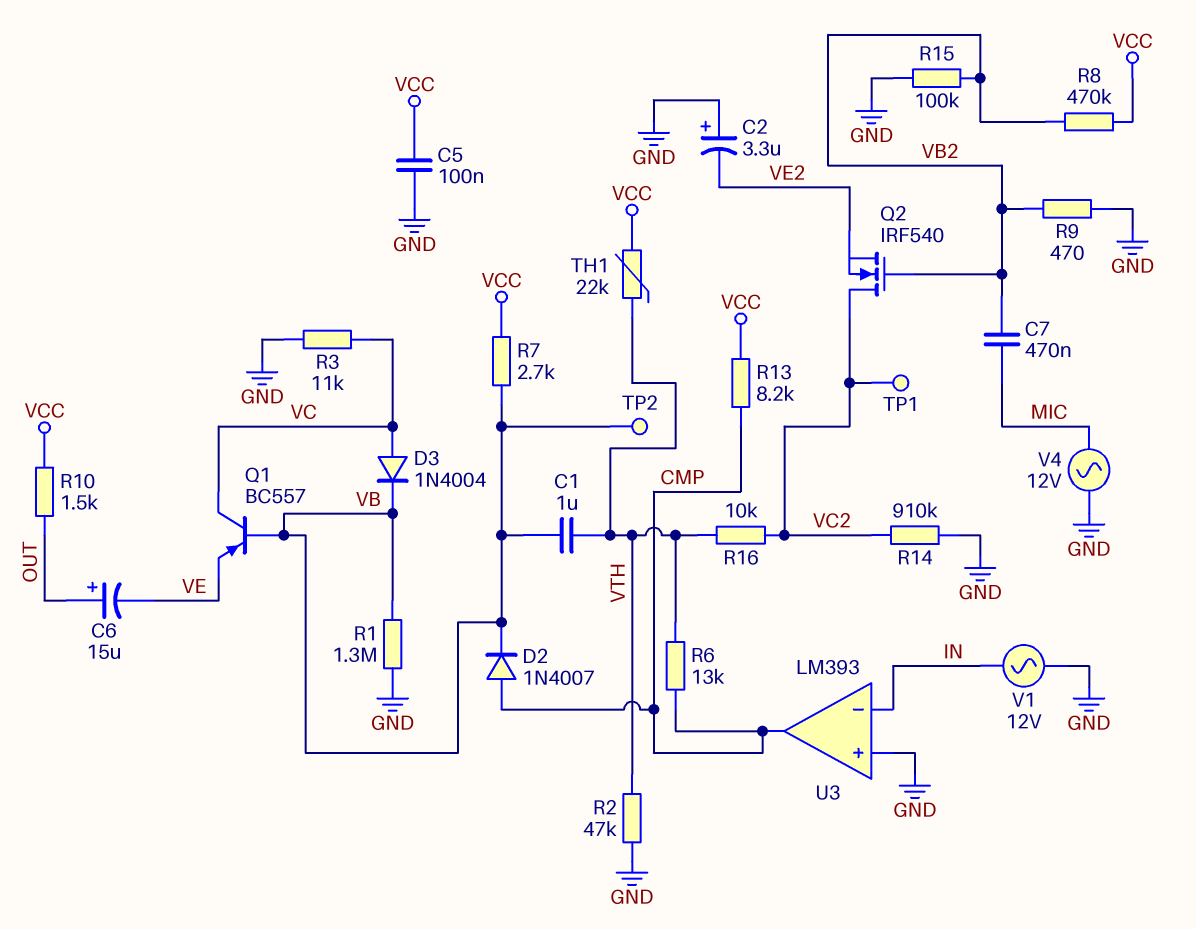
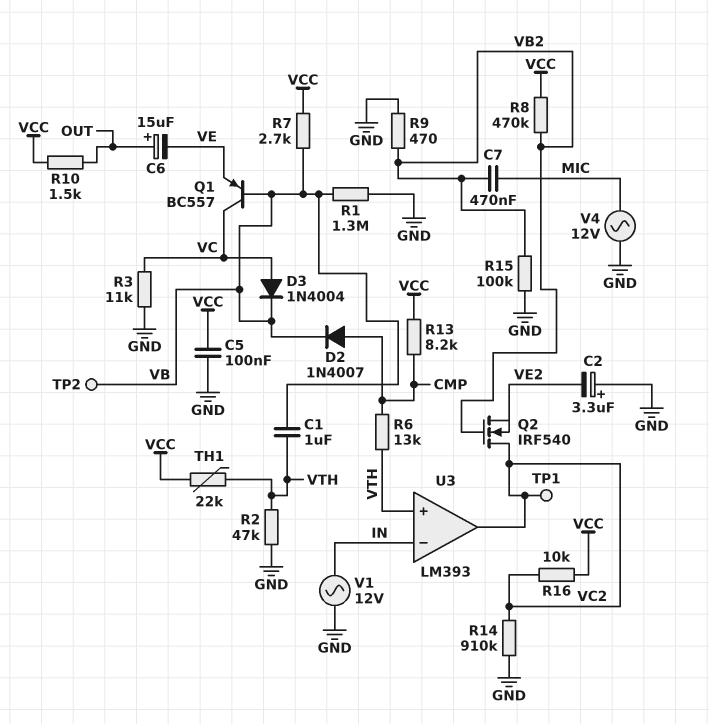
R16: 10k (VC2, VTH) -> 10k (VC2, VCC)
U3 pin in+: GND -> VTH
U3 pin out: CMP -> VC2

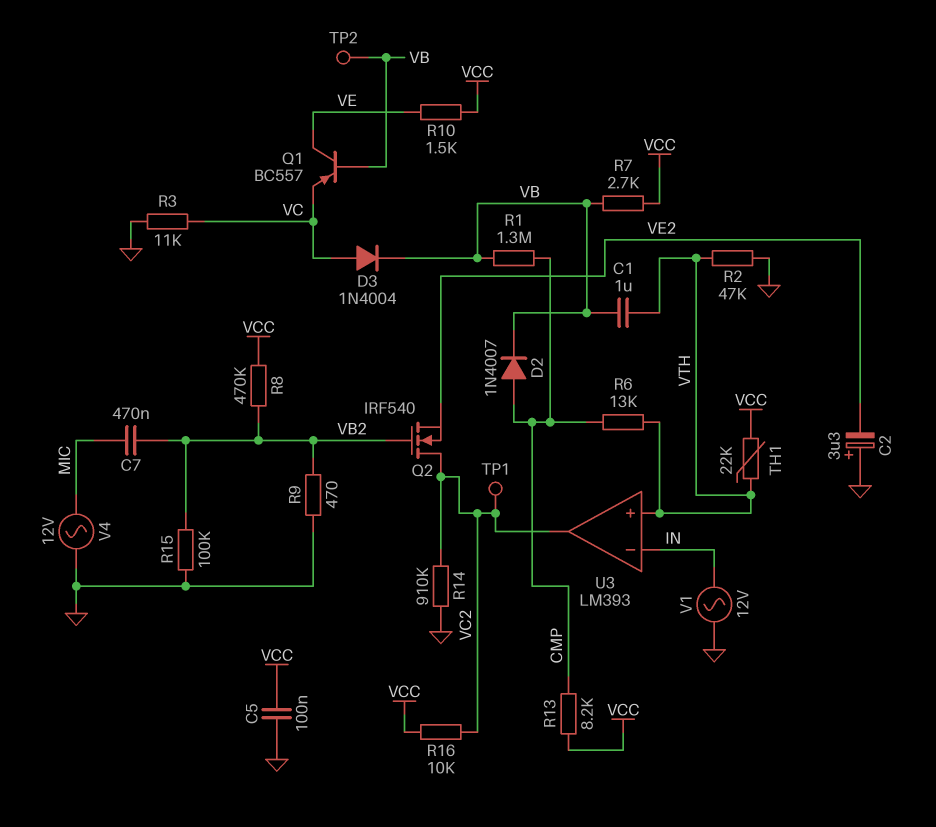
C6: 15uF (plus OUT, minus VE) -> none
Q1: PNP BC557 (B VB, C VC, E VE) -> PNP BC557 (B VB, C VE, E VC)
R1: 1.3M (GND, VB) -> 1.3M (CMP, VB)
R10: 1.5k (OUT, VCC) -> 1.5k (VCC, VE)

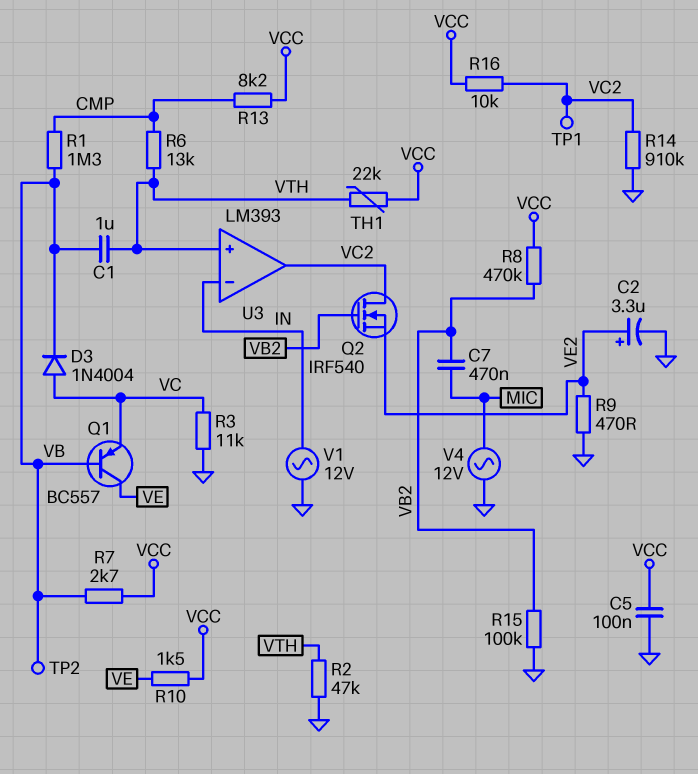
C2: 3.3uF (plus GND, minus VE2) -> 3.3uF (plus VE2, minus GND)
D2: diode 1N4007 (A CMP, K VB) -> none
R9: 470 (GND, VB2) -> 470 (GND, VE2)

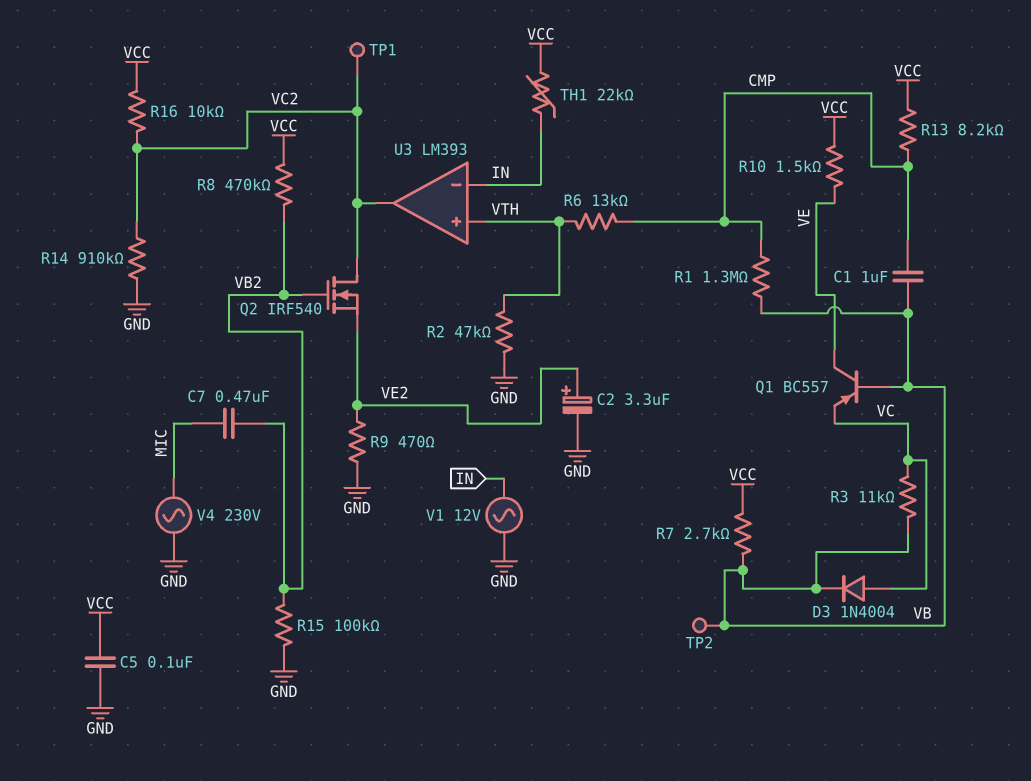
C1: 1uF (VB, VTH) -> 1uF (CMP, VB)
R3: 11k (GND, VC) -> 11k (VB, VC)
TH1: 22k (VCC, VTH) -> 22k (IN, VCC)
V4: AC 12V (GND, MIC) -> AC 230V (GND, MIC)

